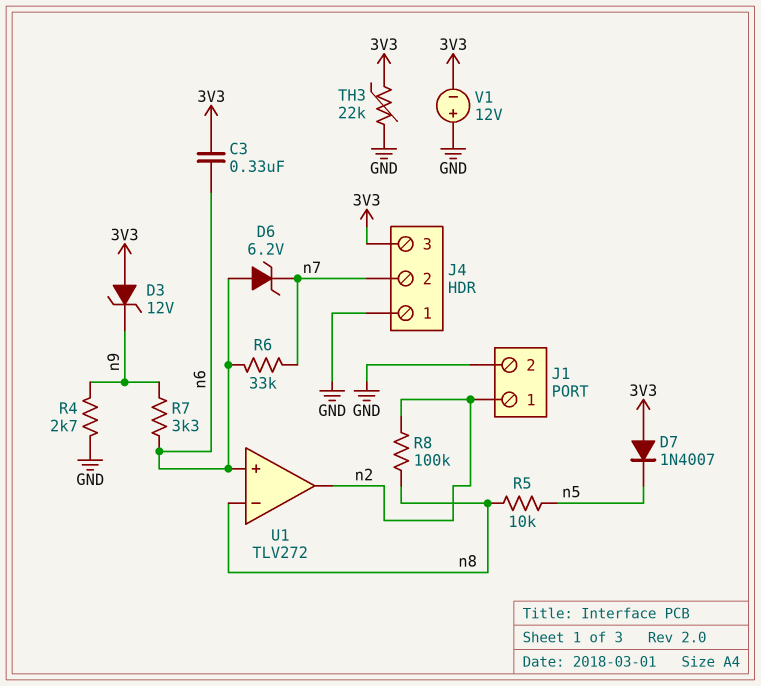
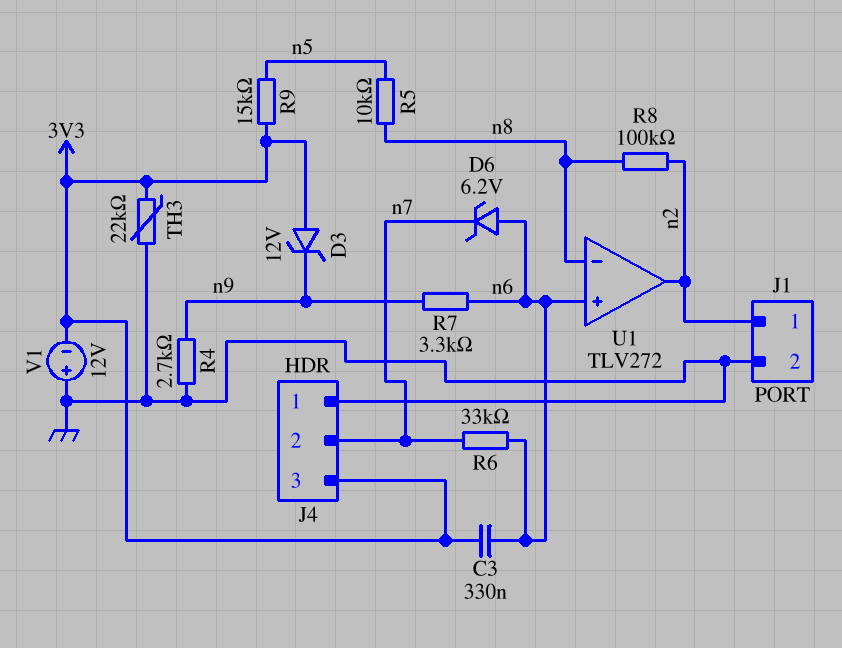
D7: diode 1N4007 (A 3V3, K n5) -> none
R9: none -> 15k (3V3, n5)

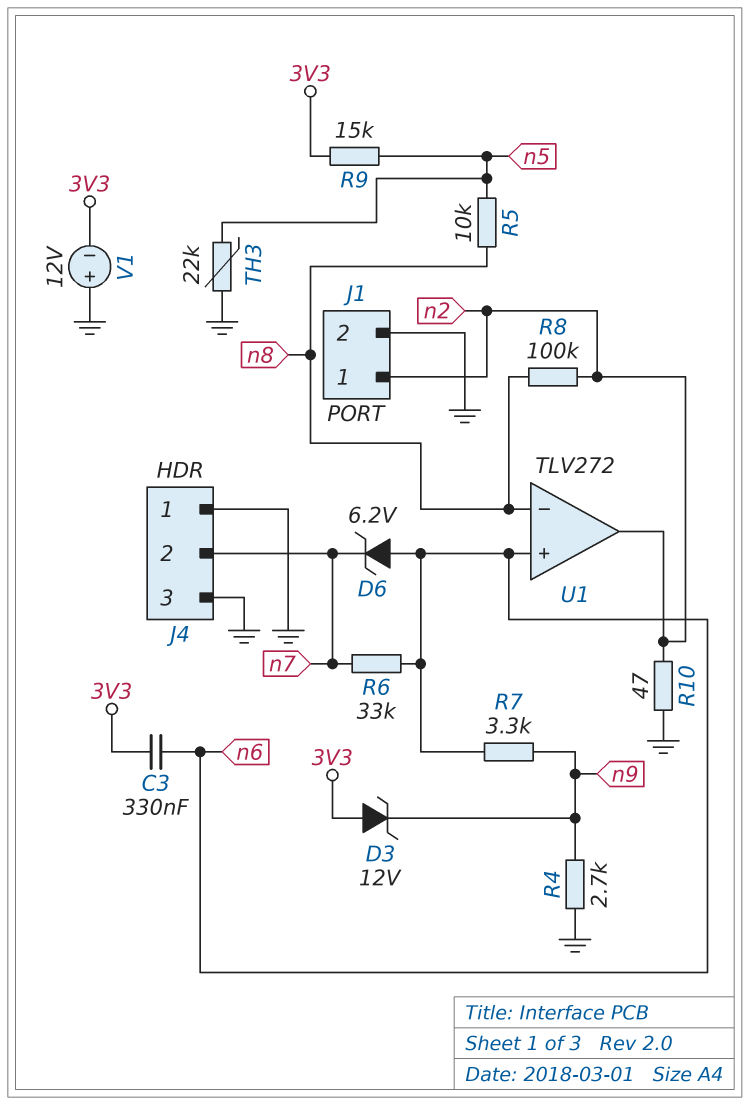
J4 pin 3: 3V3 -> GND
R10: none -> 47 (GND, n2)
TH3: 22k (3V3, GND) -> 22k (GND, n5)

